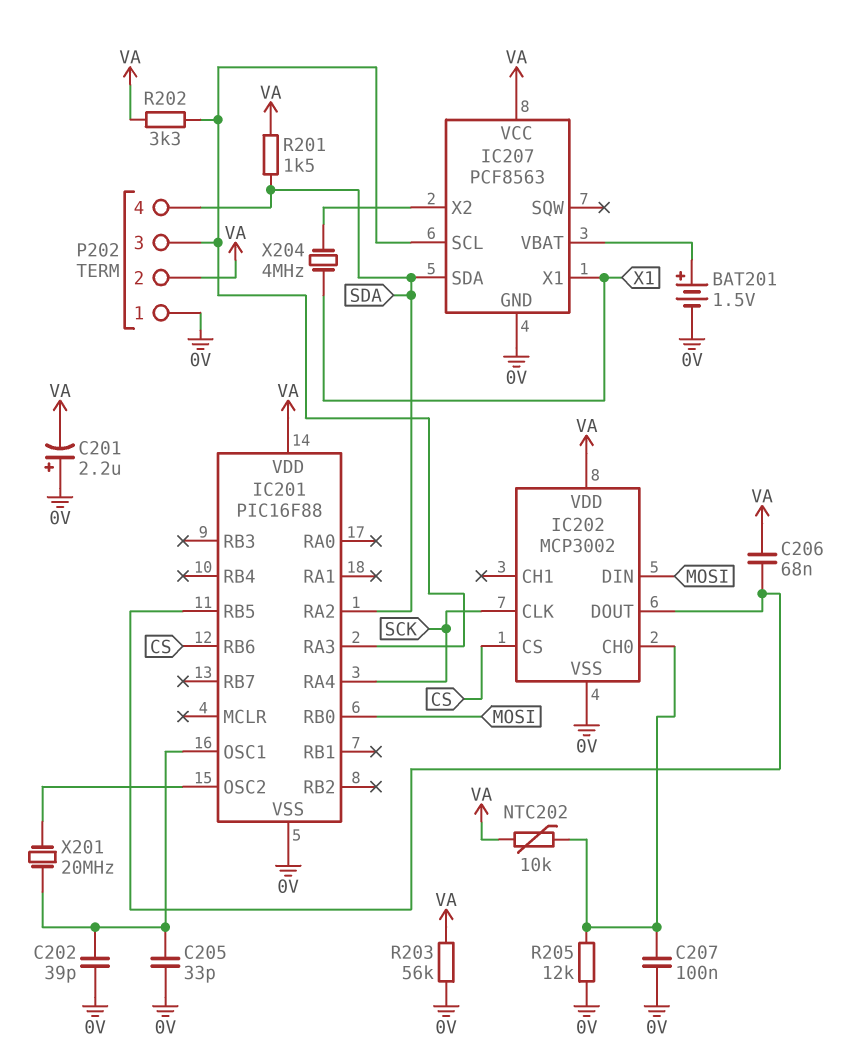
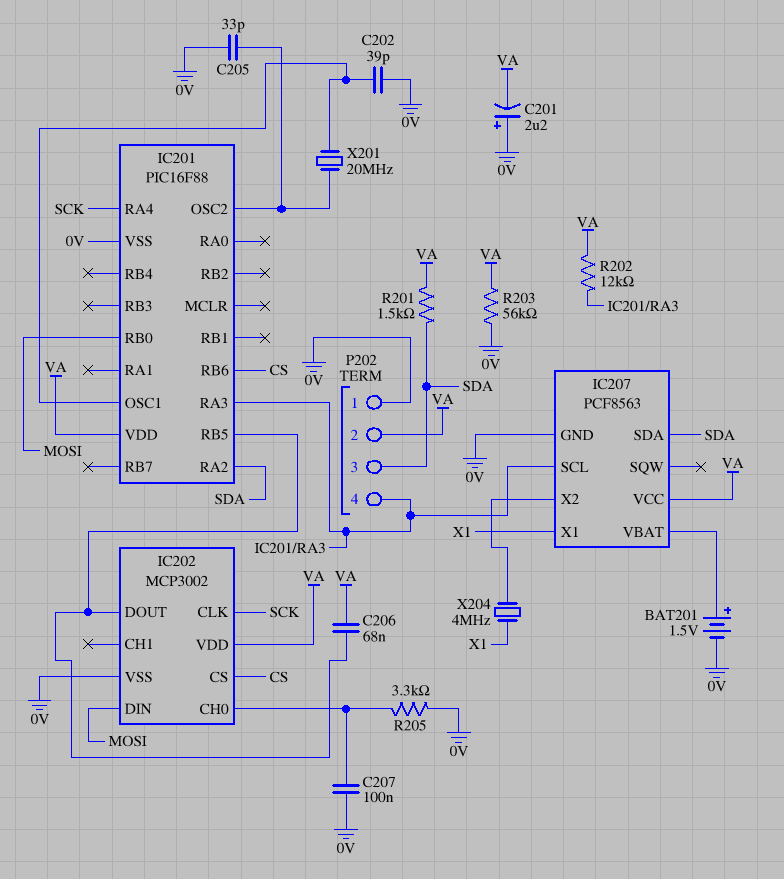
C205: 33pF (0V, IC201/OSC1) -> 33pF (0V, IC201/OSC2)
NTC202: 10k (IC202/CH0, VA) -> none
P202 pin 3: IC201/RA3 -> SDA
P202 pin 4: SDA -> IC201/RA3
R202: 3.3k (IC201/RA3, VA) -> 12k (IC201/RA3, VA)
R205: 12k (0V, IC202/CH0) -> 3.3k (0V, IC202/CH0)

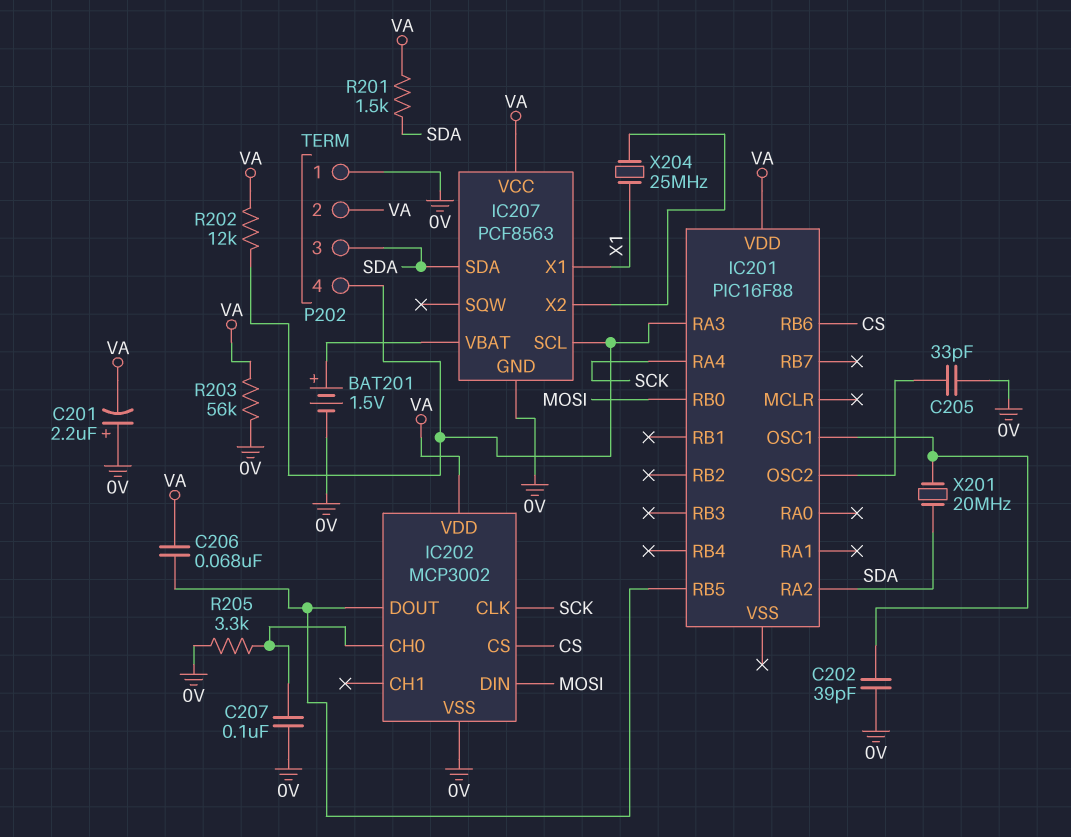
IC201 pin VSS: 0V -> none
X201: 20MHz (IC201/OSC1, IC201/OSC2) -> 20MHz (IC201/OSC1, SDA)
X204: 4MHz (IC207/X2, X1) -> 25MHz (IC207/X2, X1)

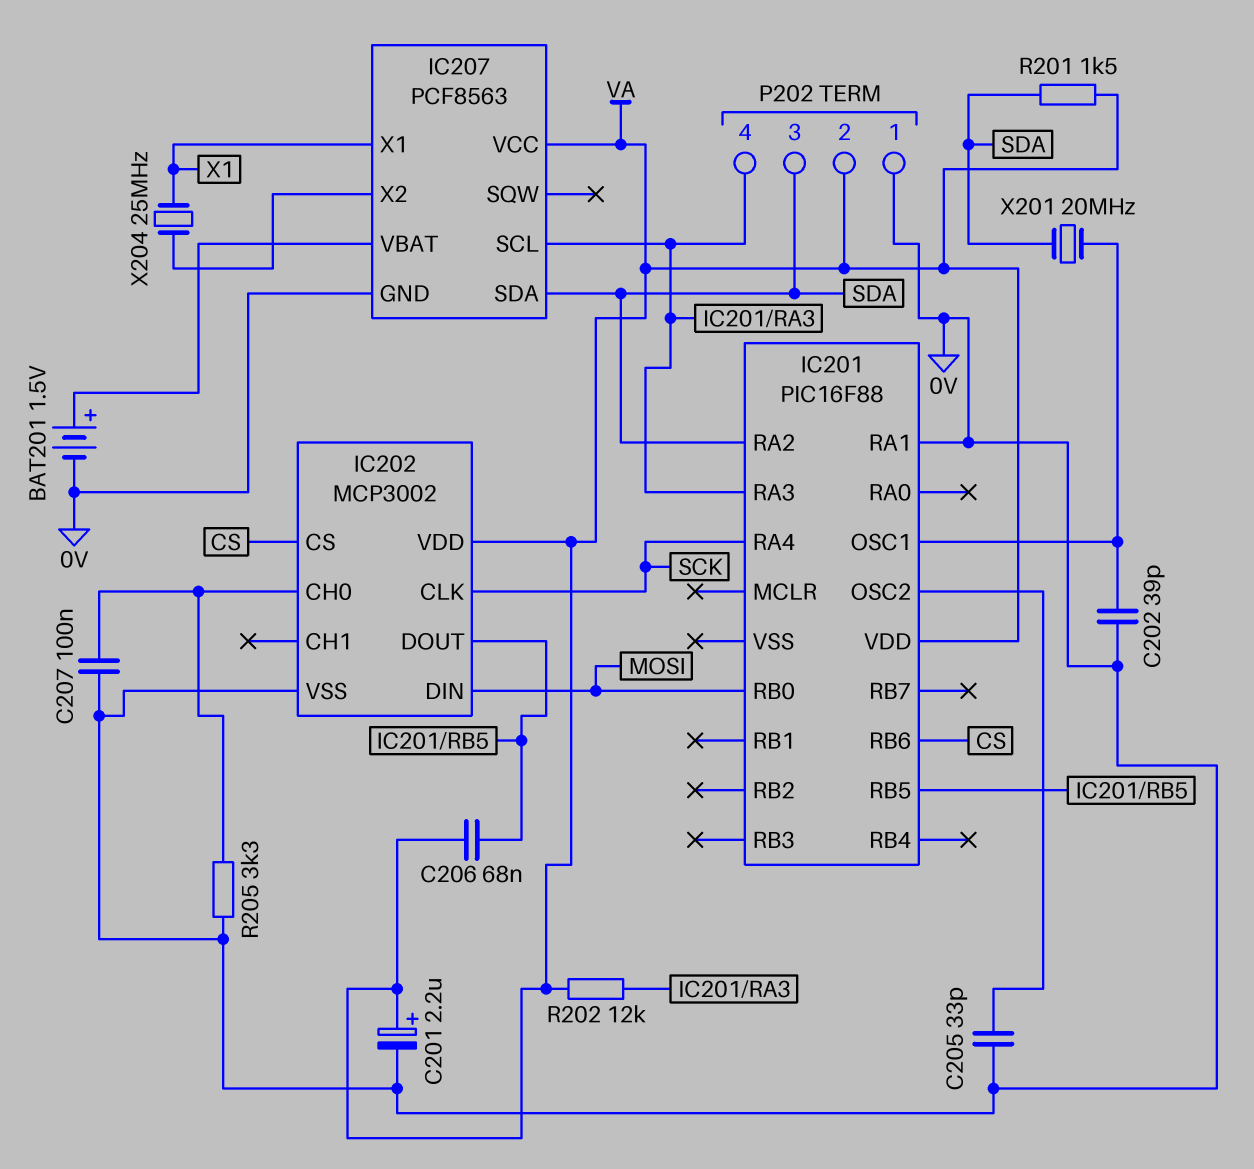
C201: 2.2uF (plus 0V, minus VA) -> 2.2uF (plus VA, minus 0V)
IC201 pin RA1: none -> 0V
R203: 56k (0V, VA) -> none

